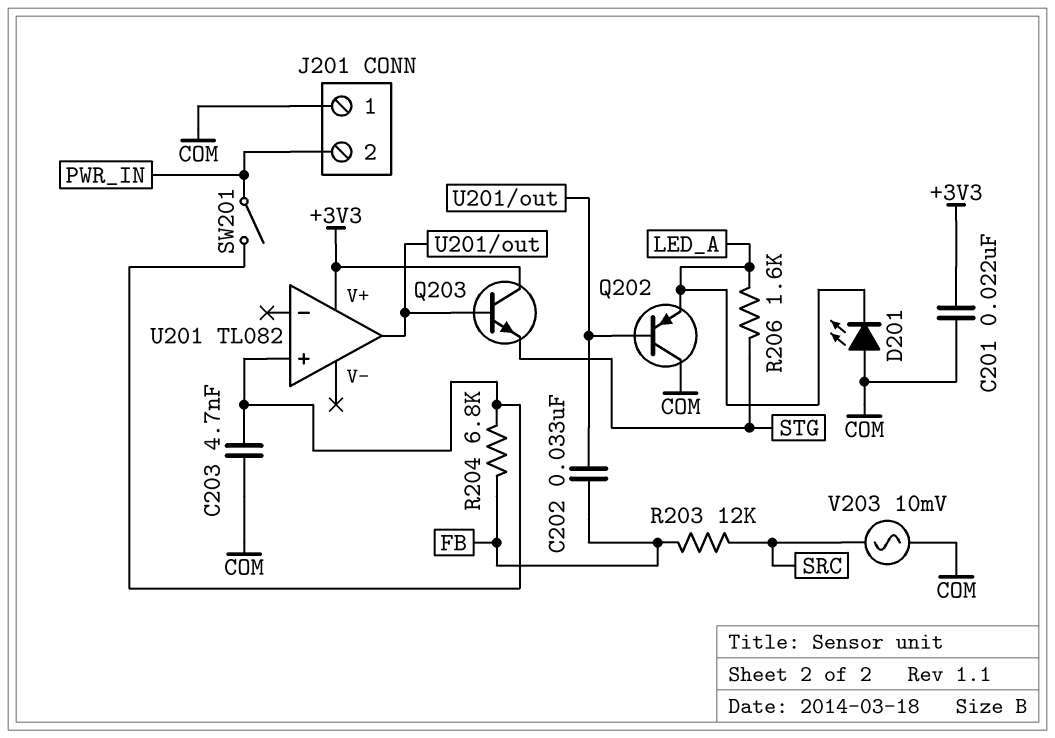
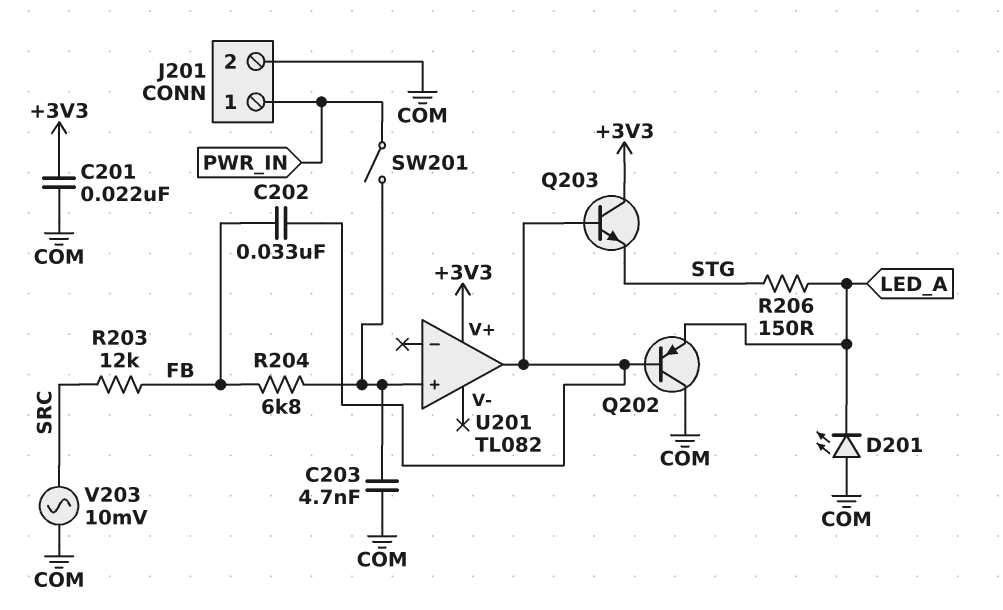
J201 pin 1: COM -> PWR_IN
J201 pin 2: PWR_IN -> COM
R206: 1.6k (LED_A, STG) -> 150 (LED_A, STG)

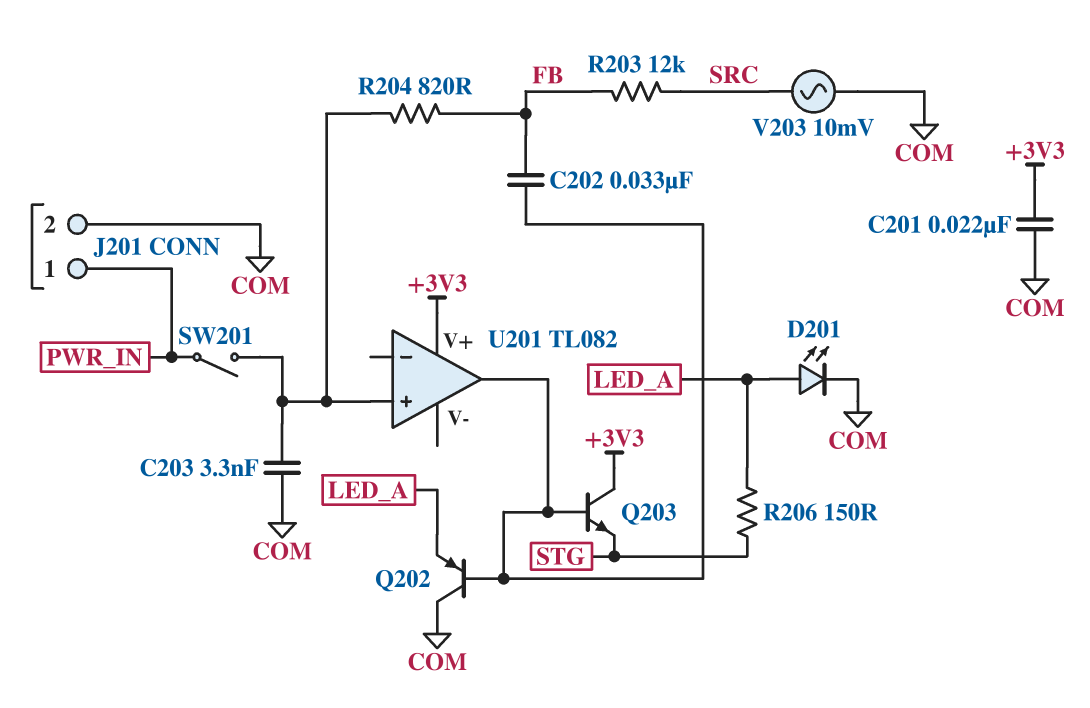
C203: 4.7nF (COM, U201/in+) -> 3.3nF (COM, U201/in+)
D201: LED (A COM, K LED_A) -> LED (A LED_A, K COM)
R204: 6.8k (FB, U201/in+) -> 820 (FB, U201/in+)

